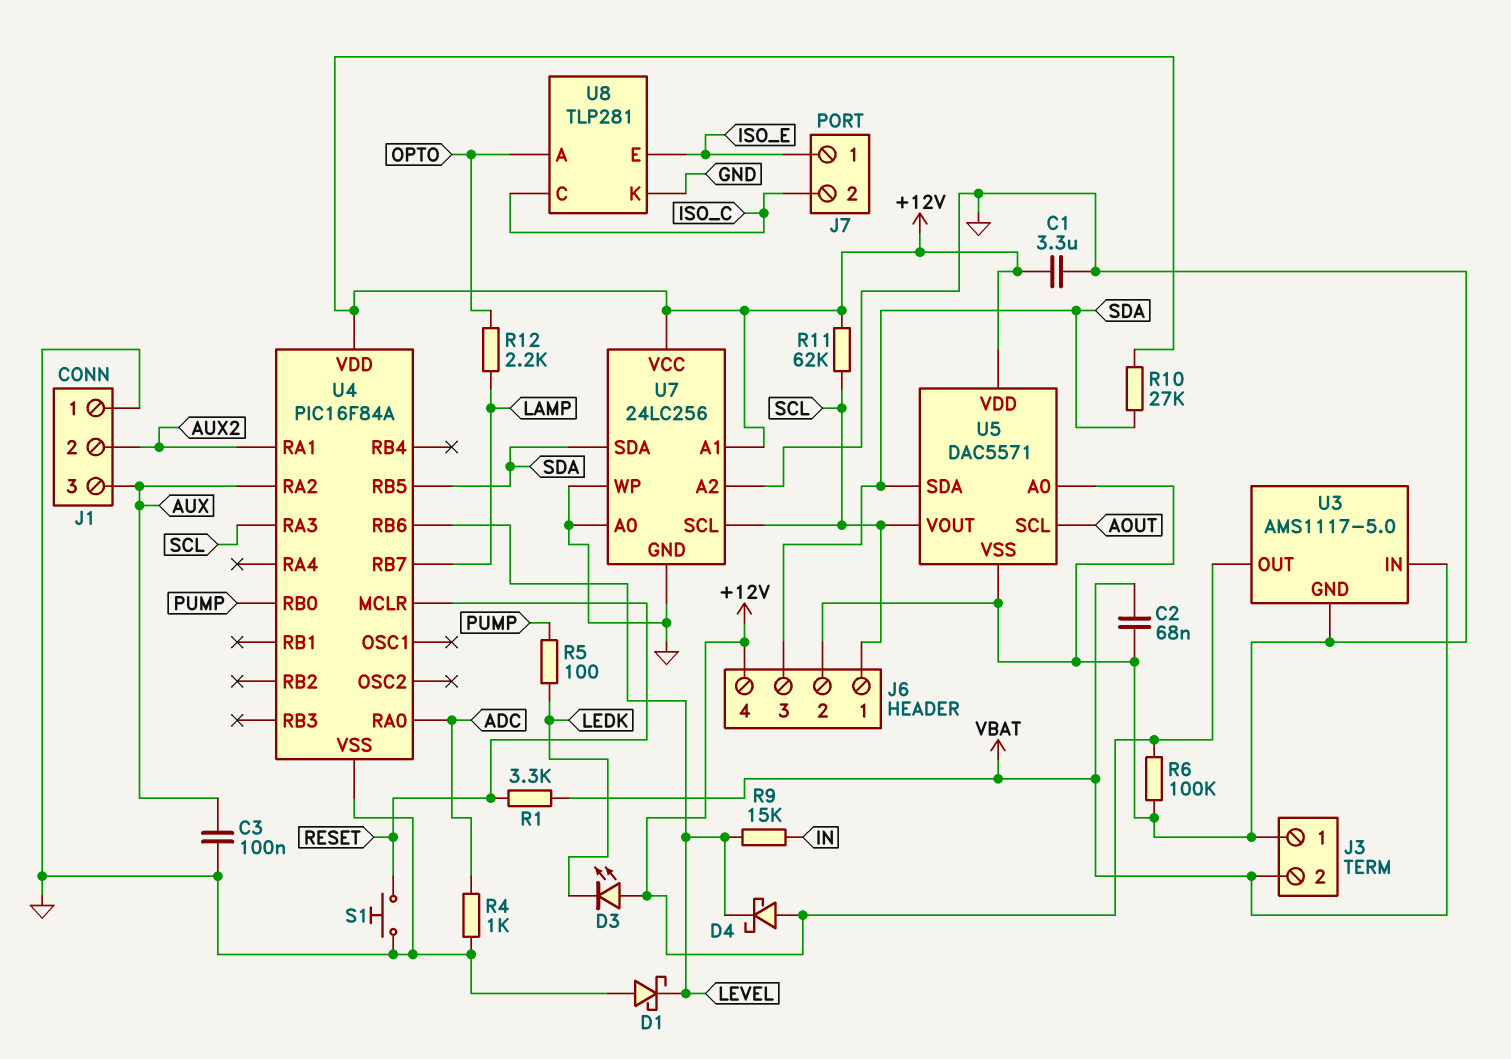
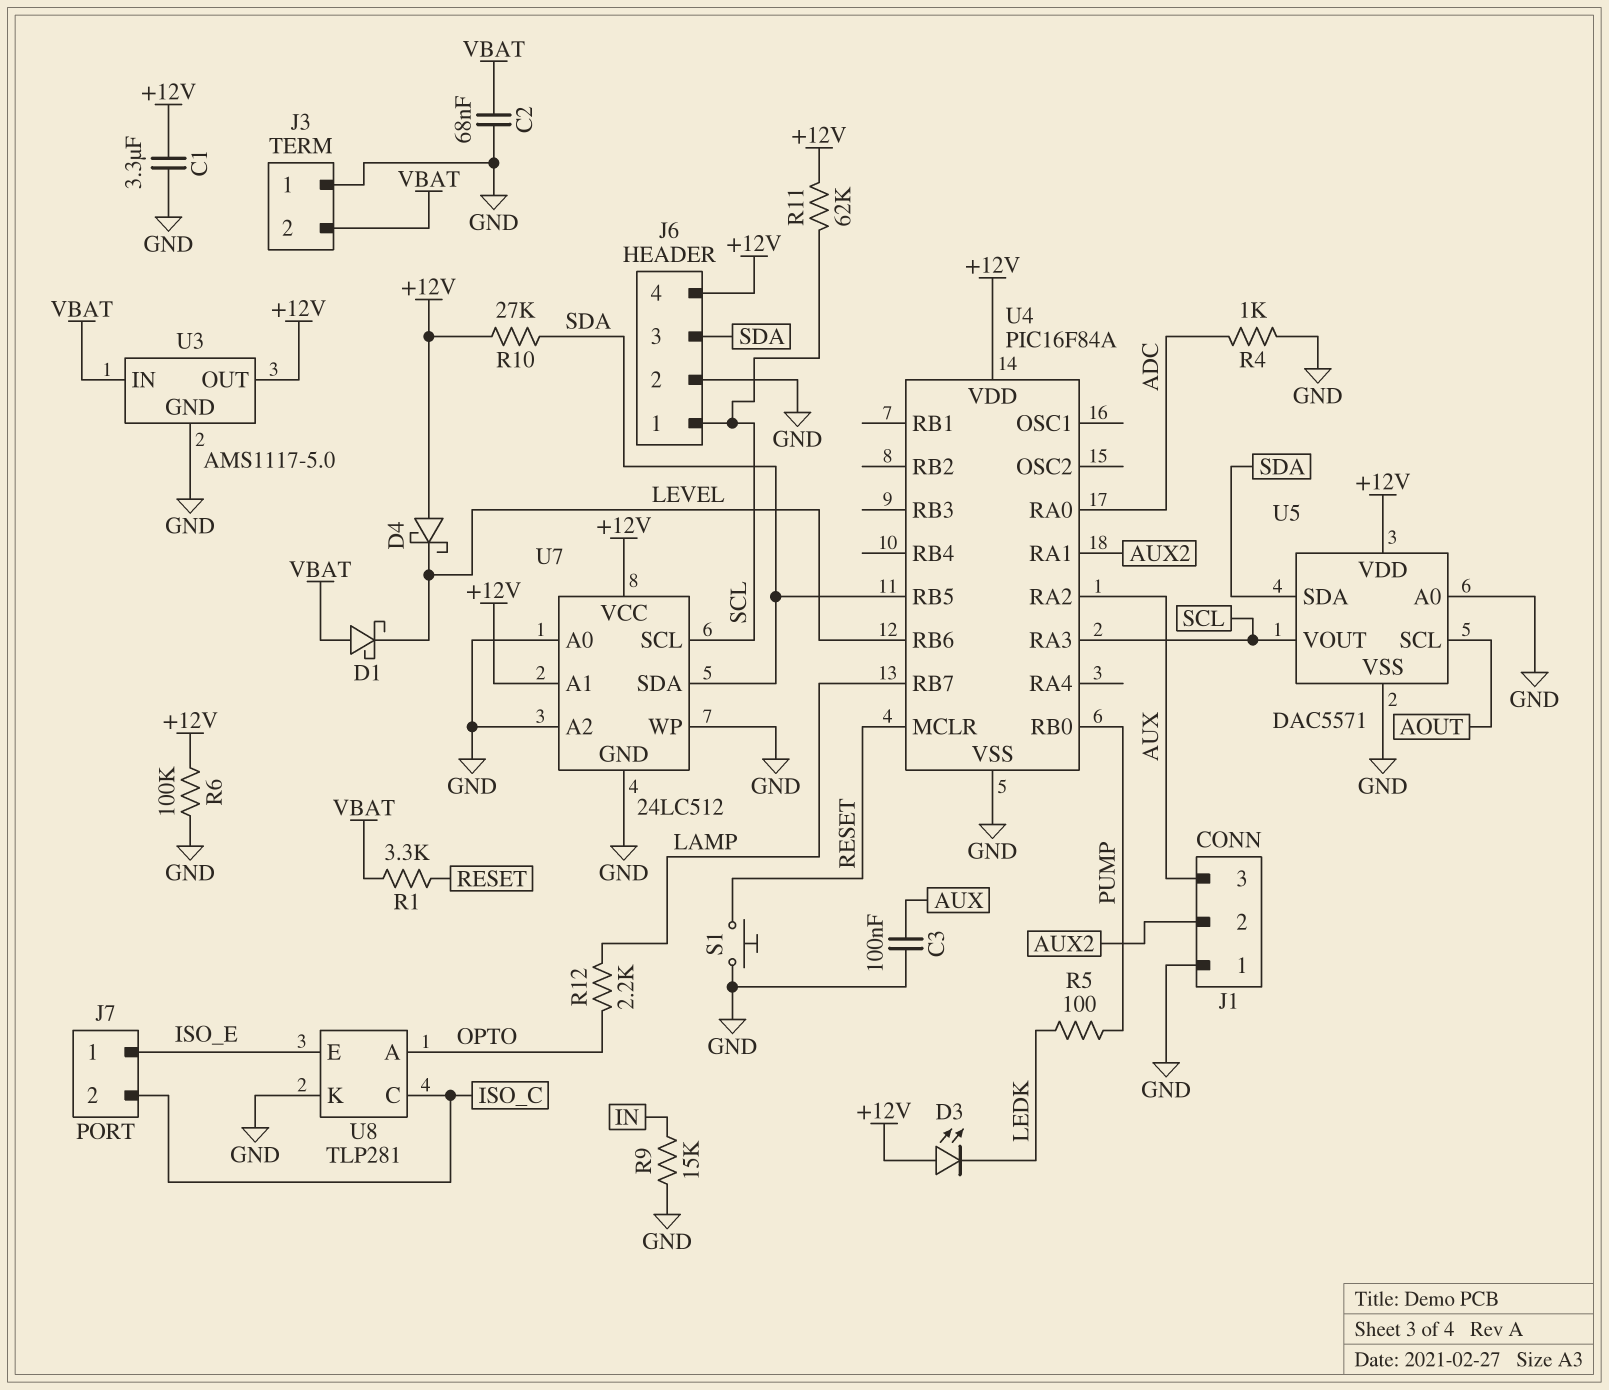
D1: schottky (A GND, K LEVEL) -> schottky (A VBAT, K LEVEL)
R9: 15k (IN, LEVEL) -> 15k (GND, IN)
U7: 24LC256 -> 24LC512

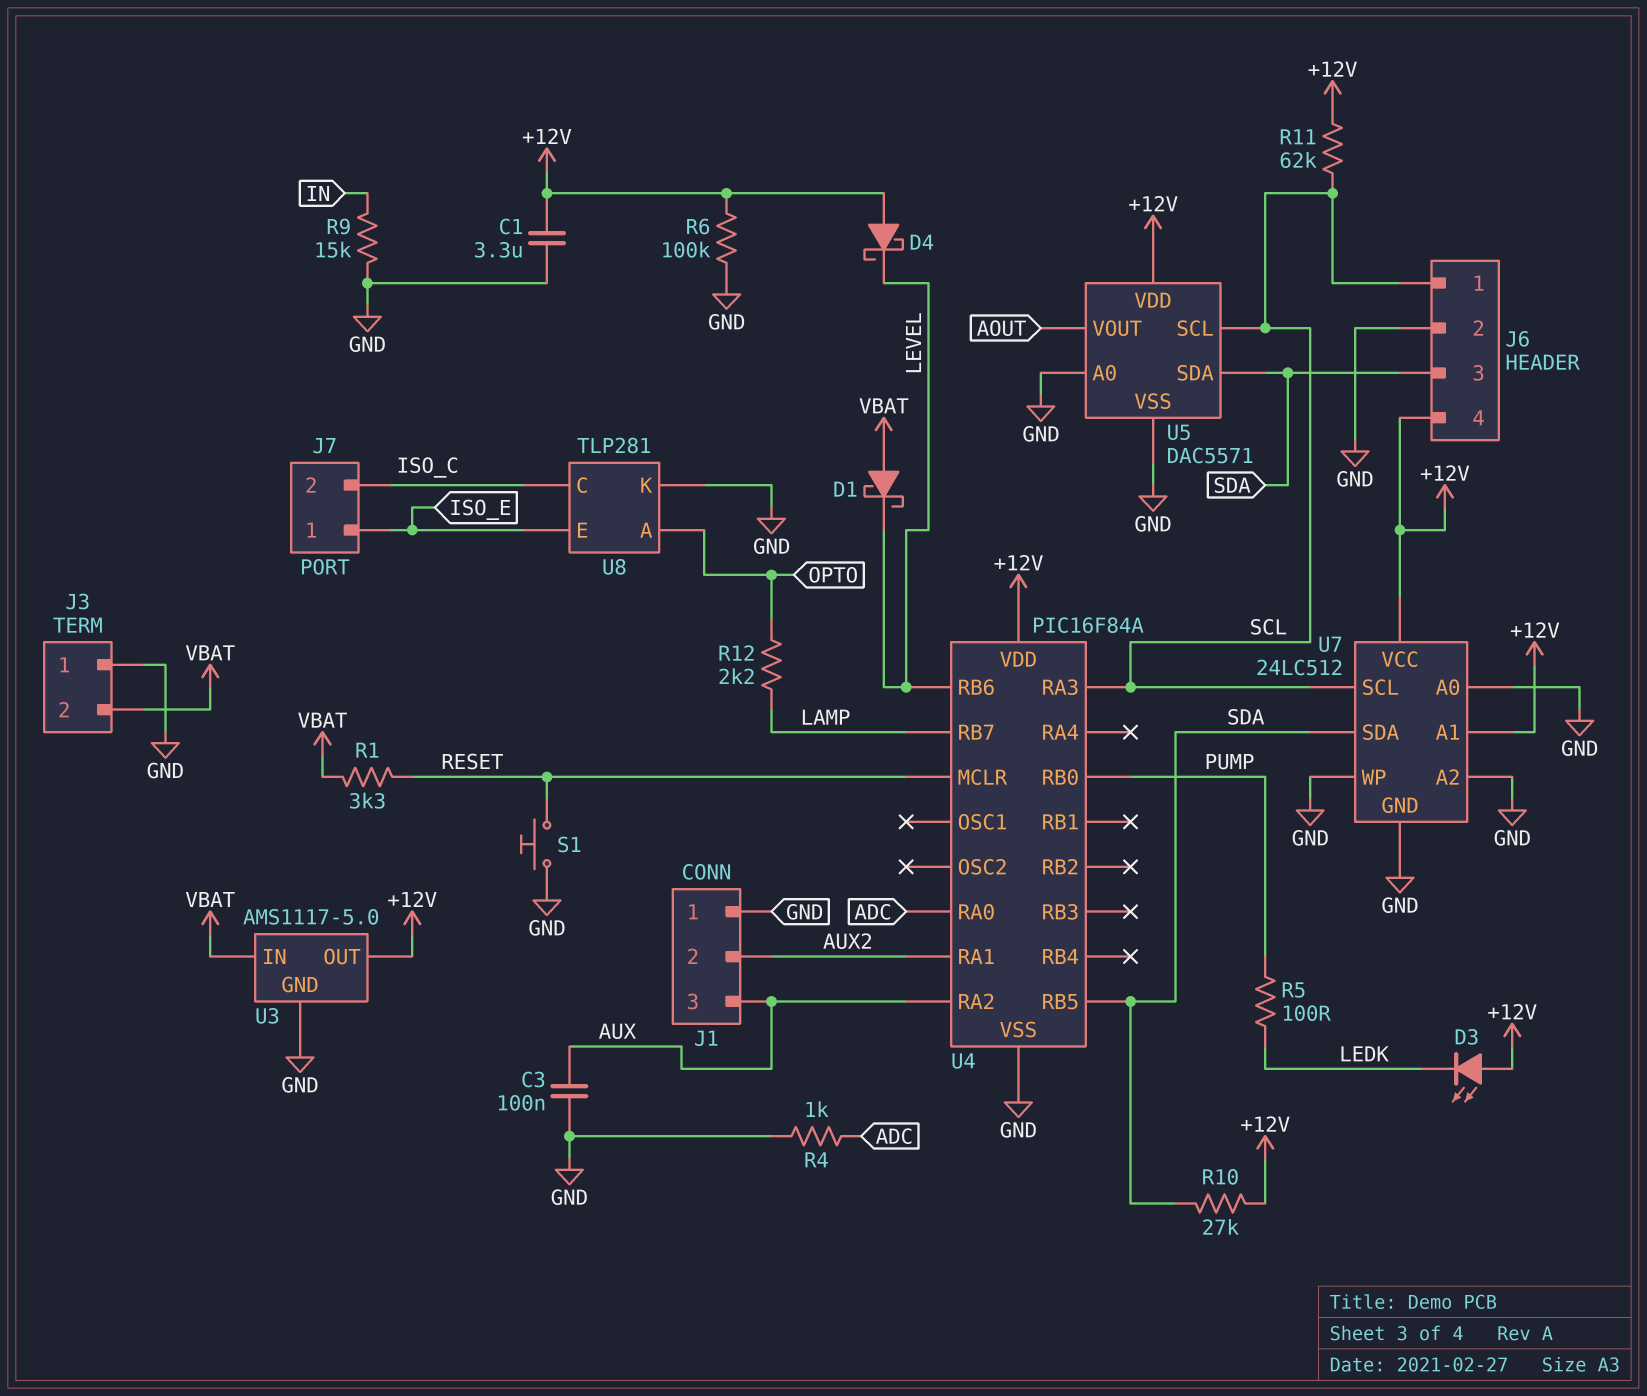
C2: 68nF (GND, VBAT) -> none
U5 pin SCL: AOUT -> SCL
U5 pin VOUT: SCL -> AOUT

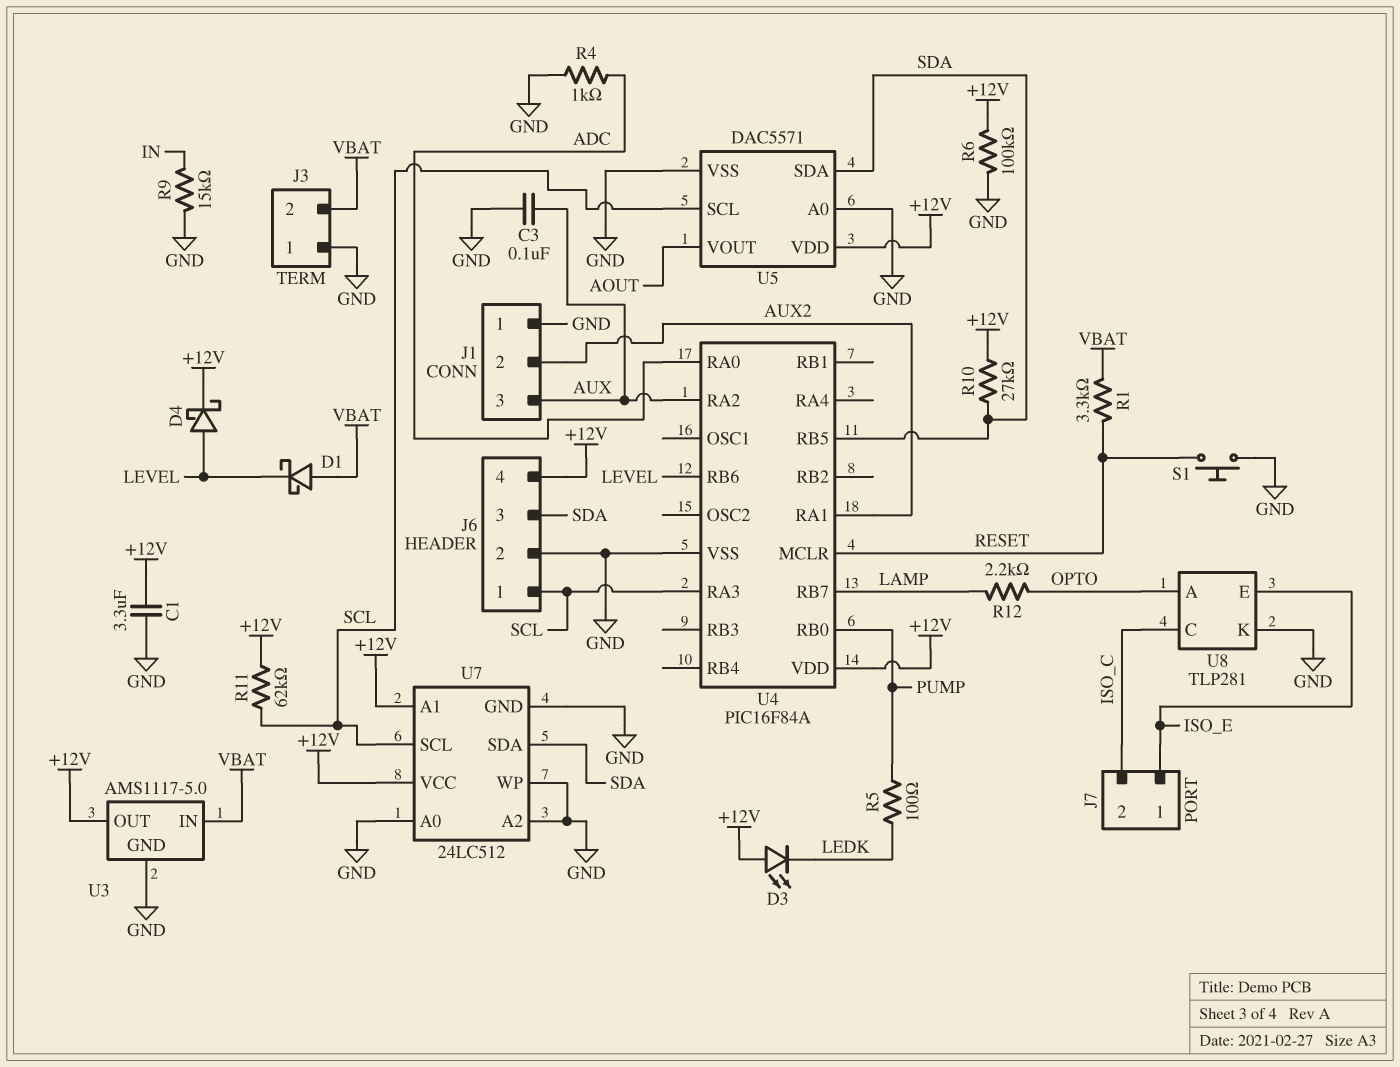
D4: schottky (A +12V, K LEVEL) -> schottky (A LEVEL, K +12V)

